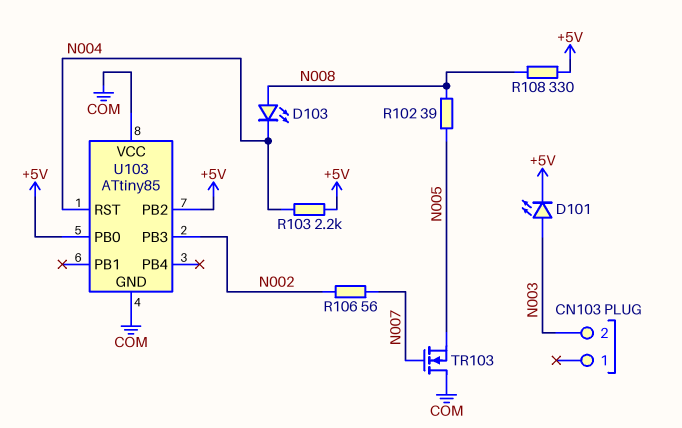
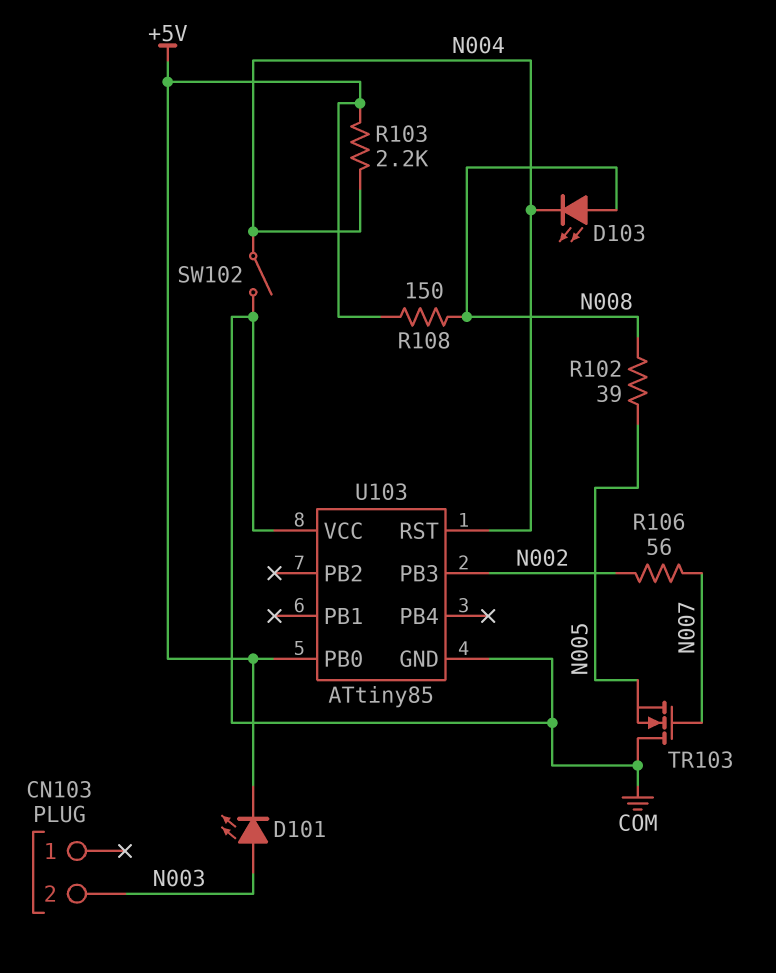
R108: 330 (+5V, N008) -> 150 (+5V, N008)
SW102: none -> switch (COM, N004)
U103 pin PB2: +5V -> none

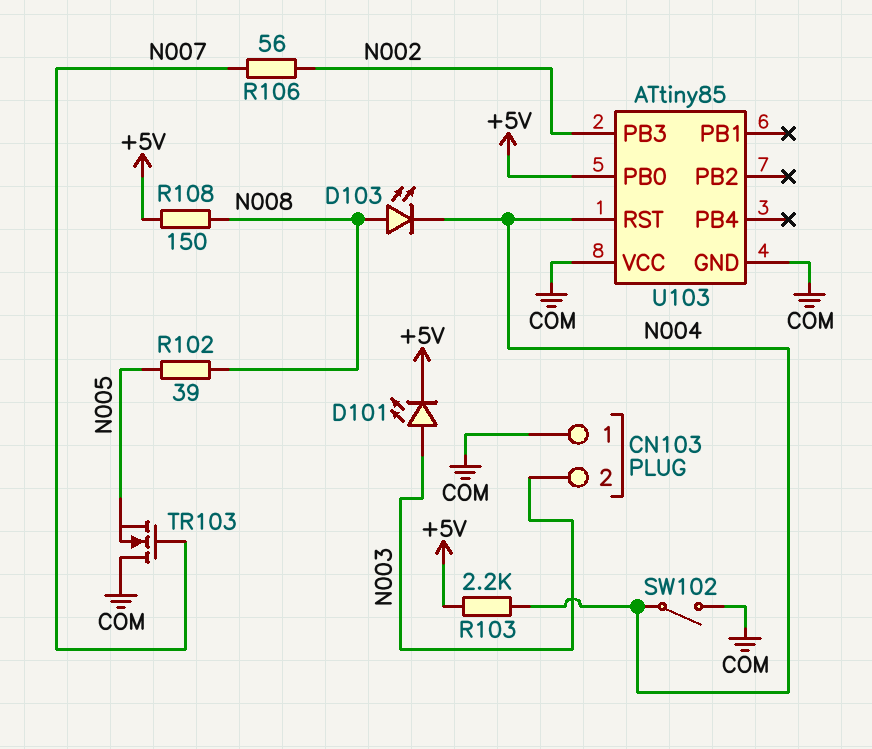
CN103 pin 1: none -> COM

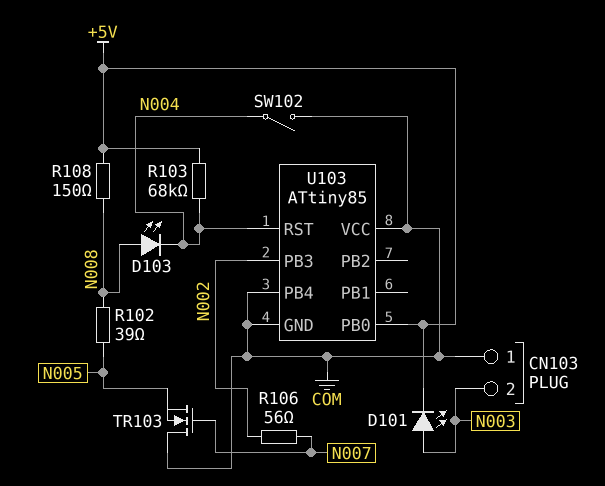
R103: 2.2k (+5V, N004) -> 68k (+5V, N004)
U103 pin PB4: none -> COM

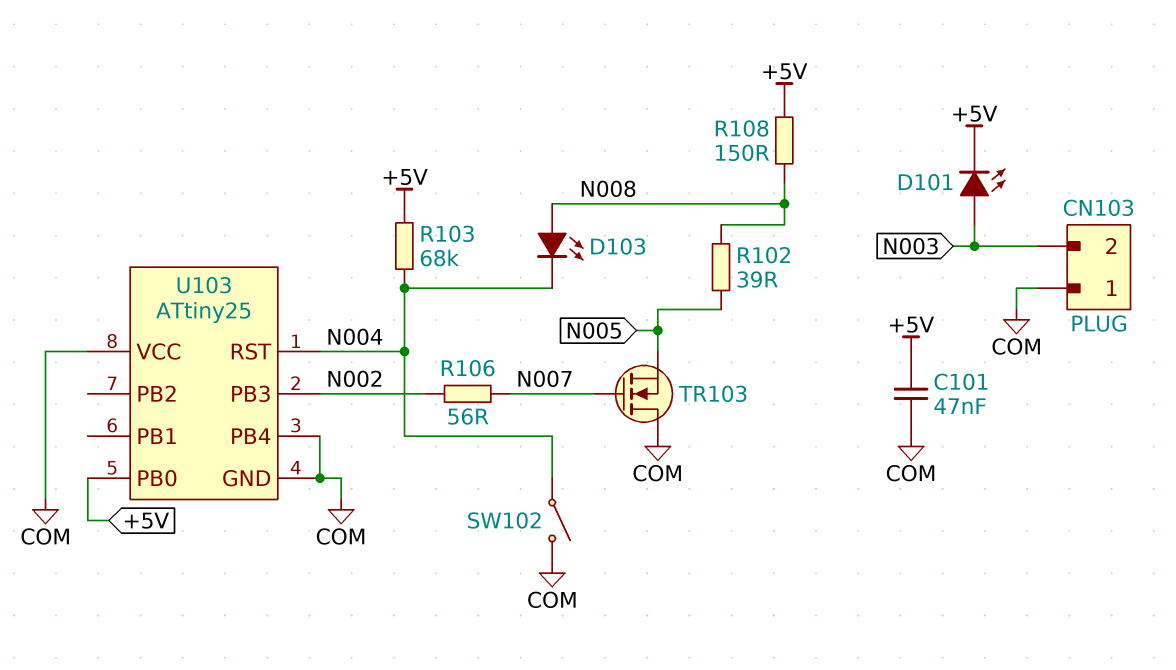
C101: none -> 47nF (+5V, COM)
U103: ATtiny85 -> ATtiny25

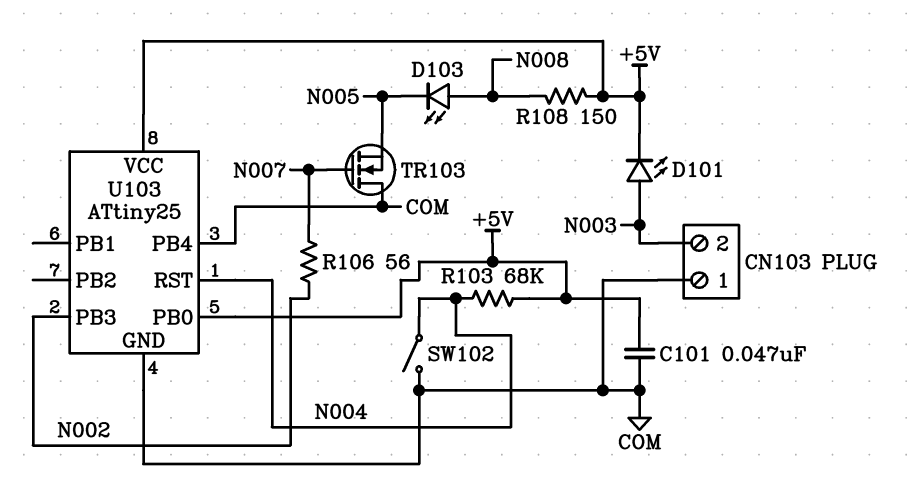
D103: LED (A N008, K N004) -> LED (A N008, K N005)
R102: 39 (N005, N008) -> none
U103 pin VCC: COM -> +5V

